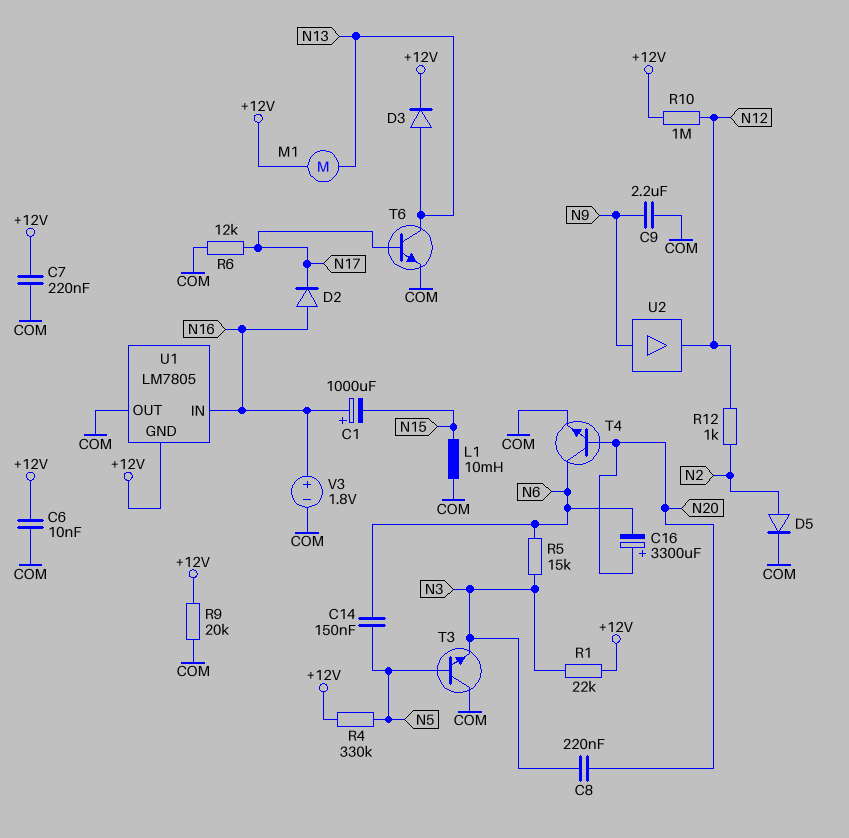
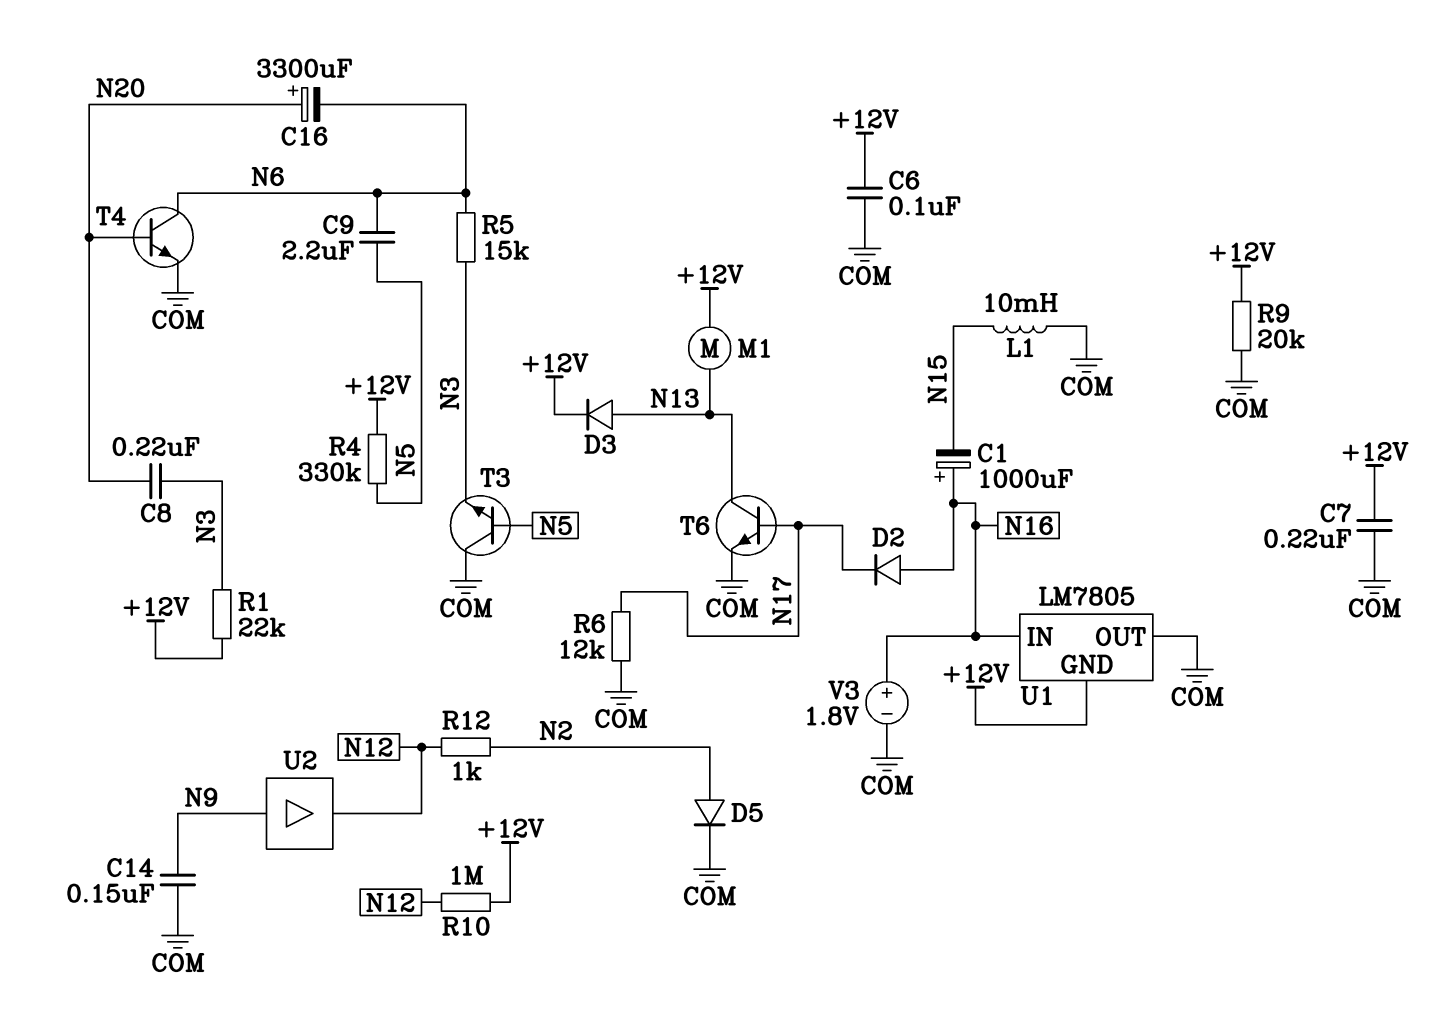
C6: 10nF (+12V, COM) -> 100nF (+12V, COM)
C9: 2.2uF (COM, N9) -> 2.2uF (N5, N6)
C14: 150nF (N5, N6) -> 150nF (COM, N9)

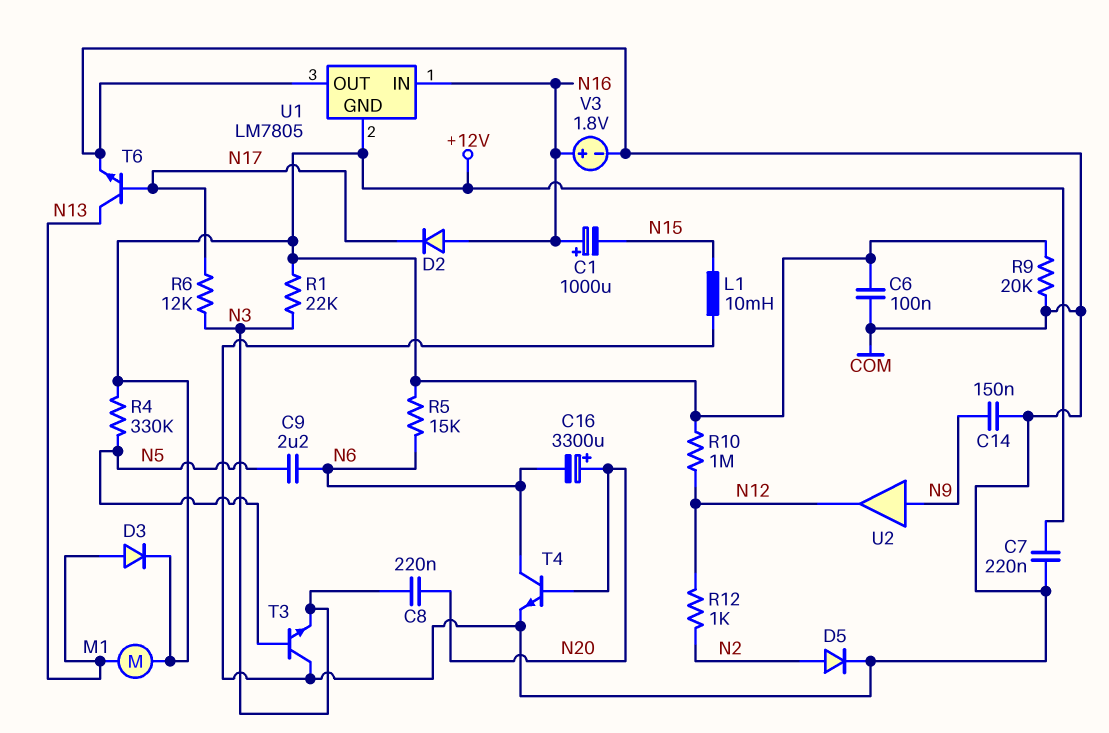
R5: 15k (N3, N6) -> 15k (+12V, N6)
R6: 12k (COM, N17) -> 12k (N3, N17)

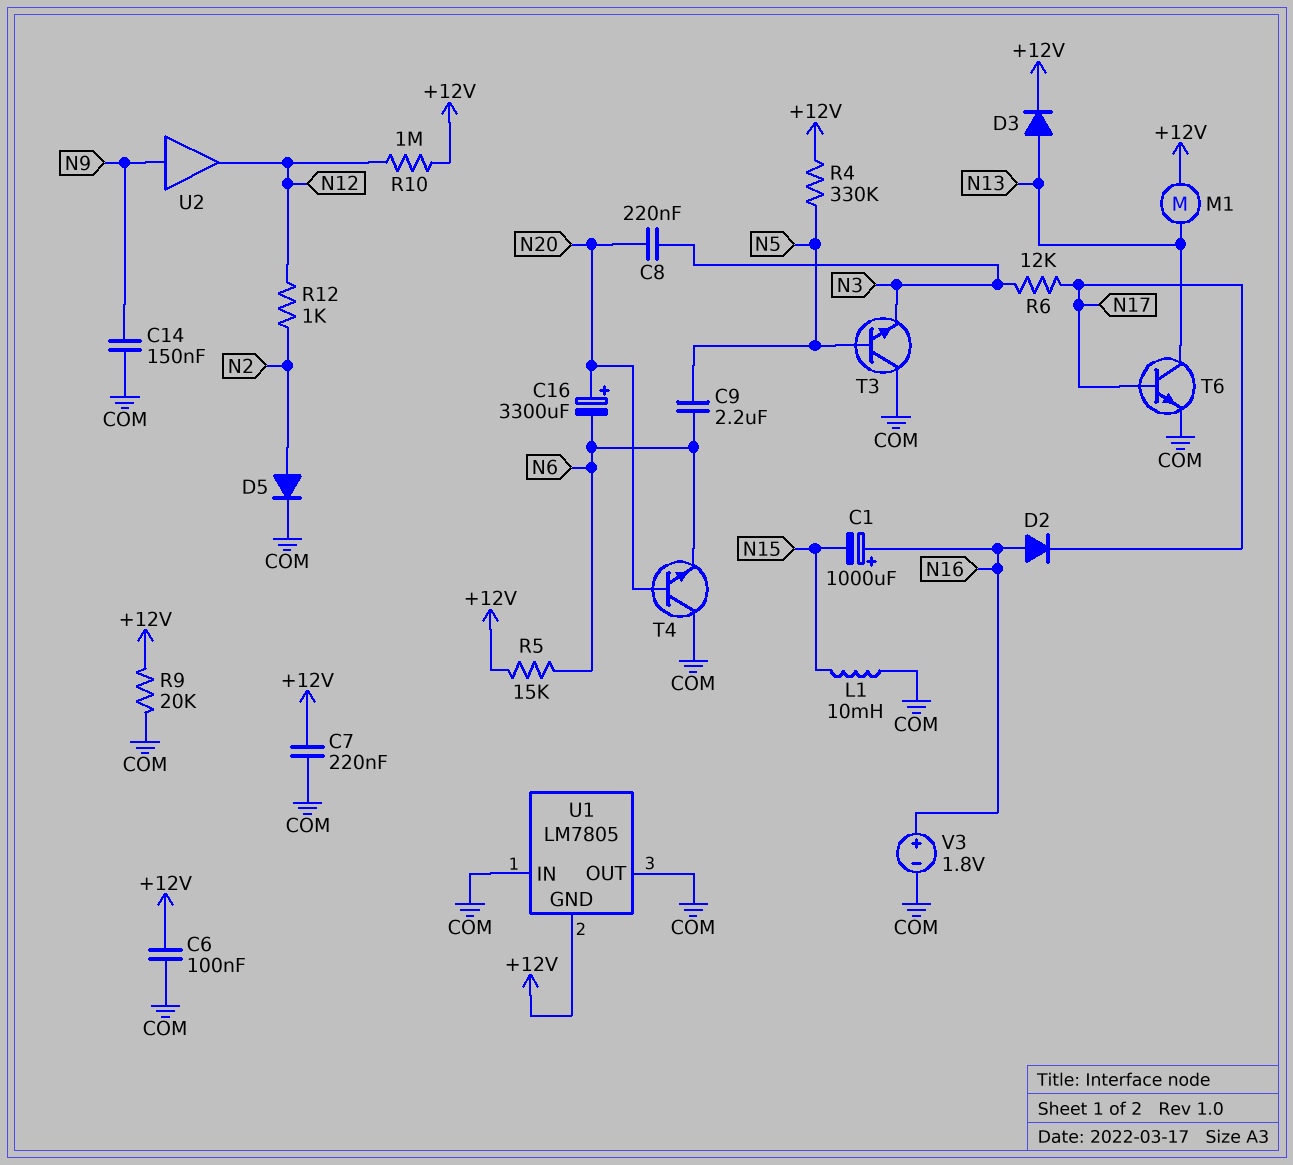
R1: 22k (+12V, N3) -> none
T4: NPN (B N20, C N6, E COM) -> NPN (B N20, C COM, E N6)
U1 pin IN: N16 -> COM

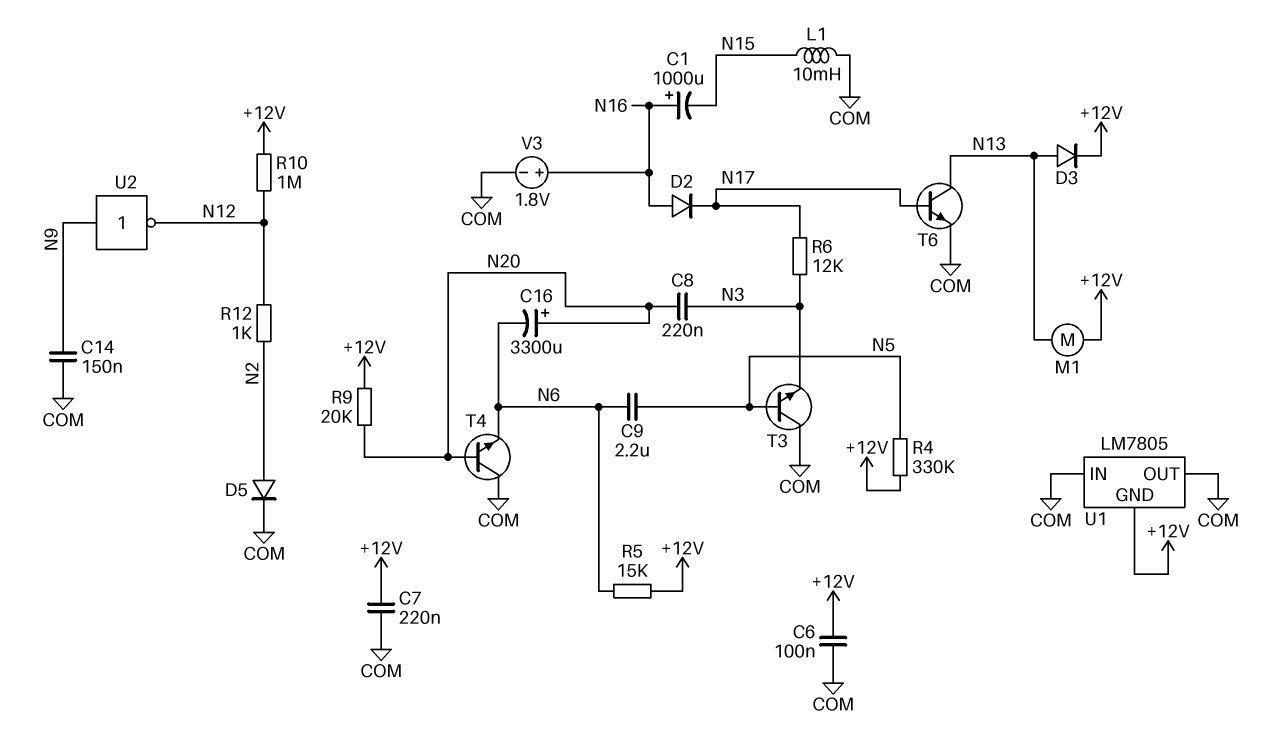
R9: 20k (+12V, COM) -> 20k (+12V, N20)
U2: buffer (in N9, out N12) -> NOT (in N9, out N12)

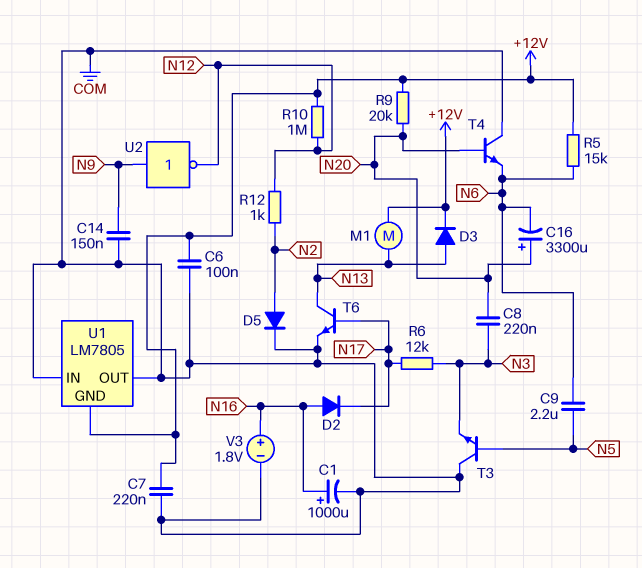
C1: 1000uF (plus N16, minus N15) -> 1000uF (plus N16, minus COM)
L1: 10mH (COM, N15) -> none
R4: 330k (+12V, N5) -> none

